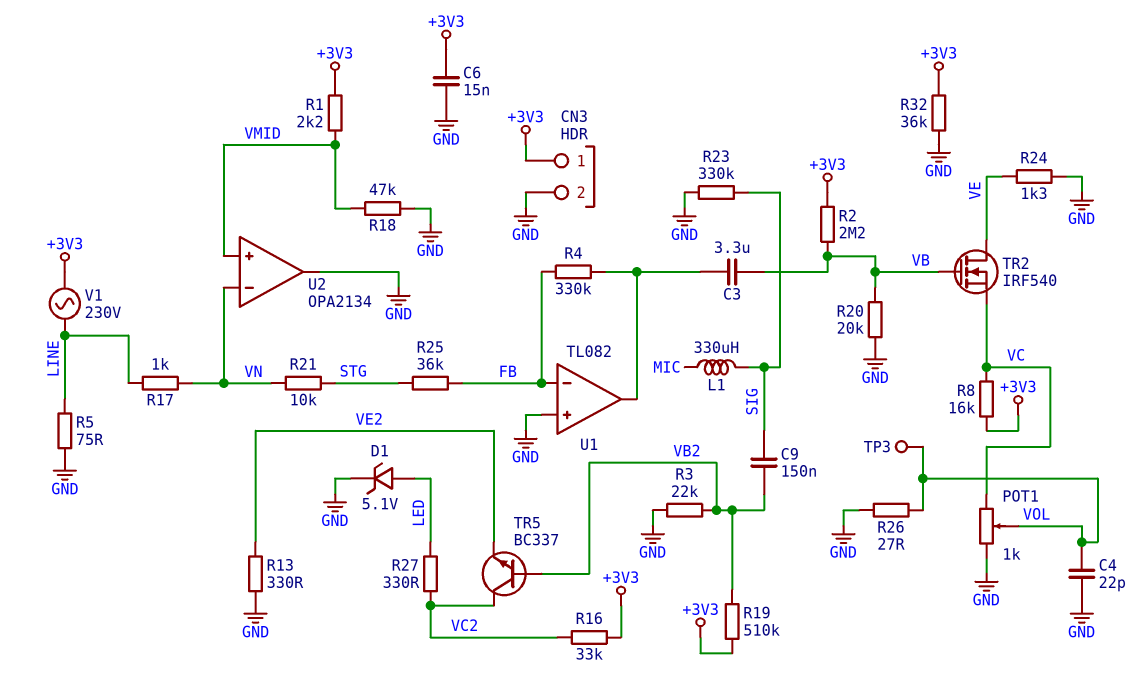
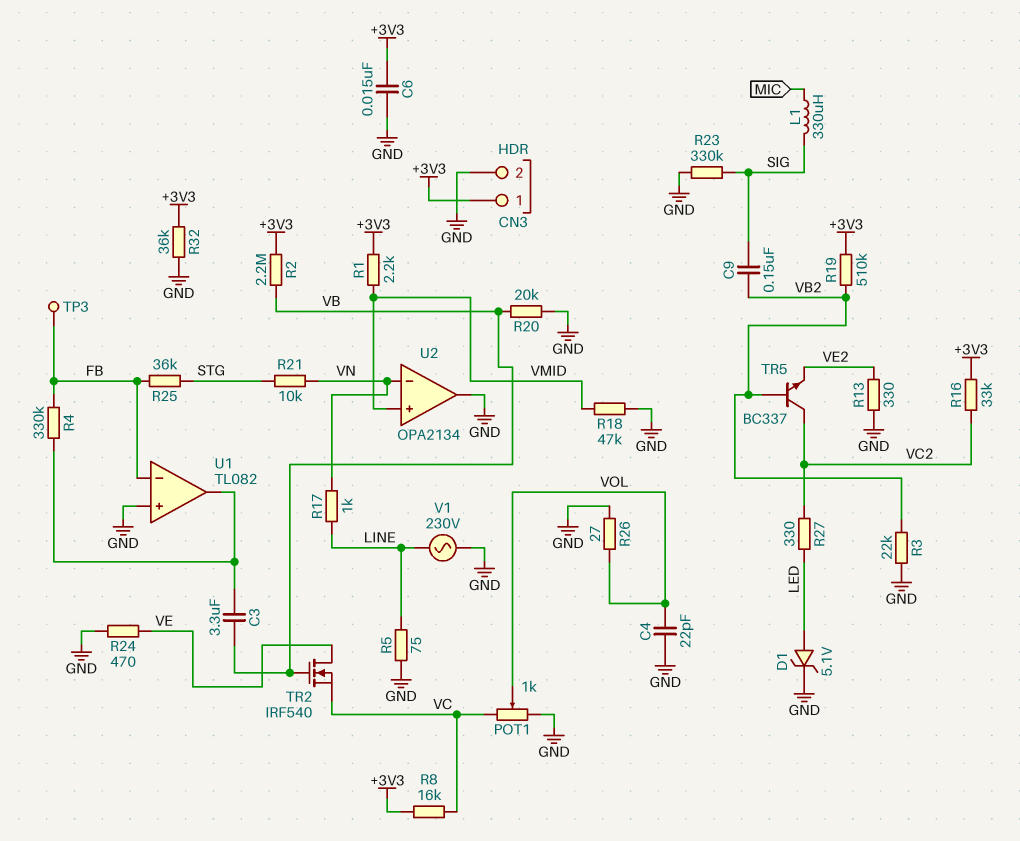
R24: 1.3k (GND, VE) -> 470 (GND, VE)
TP3: test point (VOL) -> test point (FB)
V1: AC 230V (+3V3, LINE) -> AC 230V (GND, LINE)

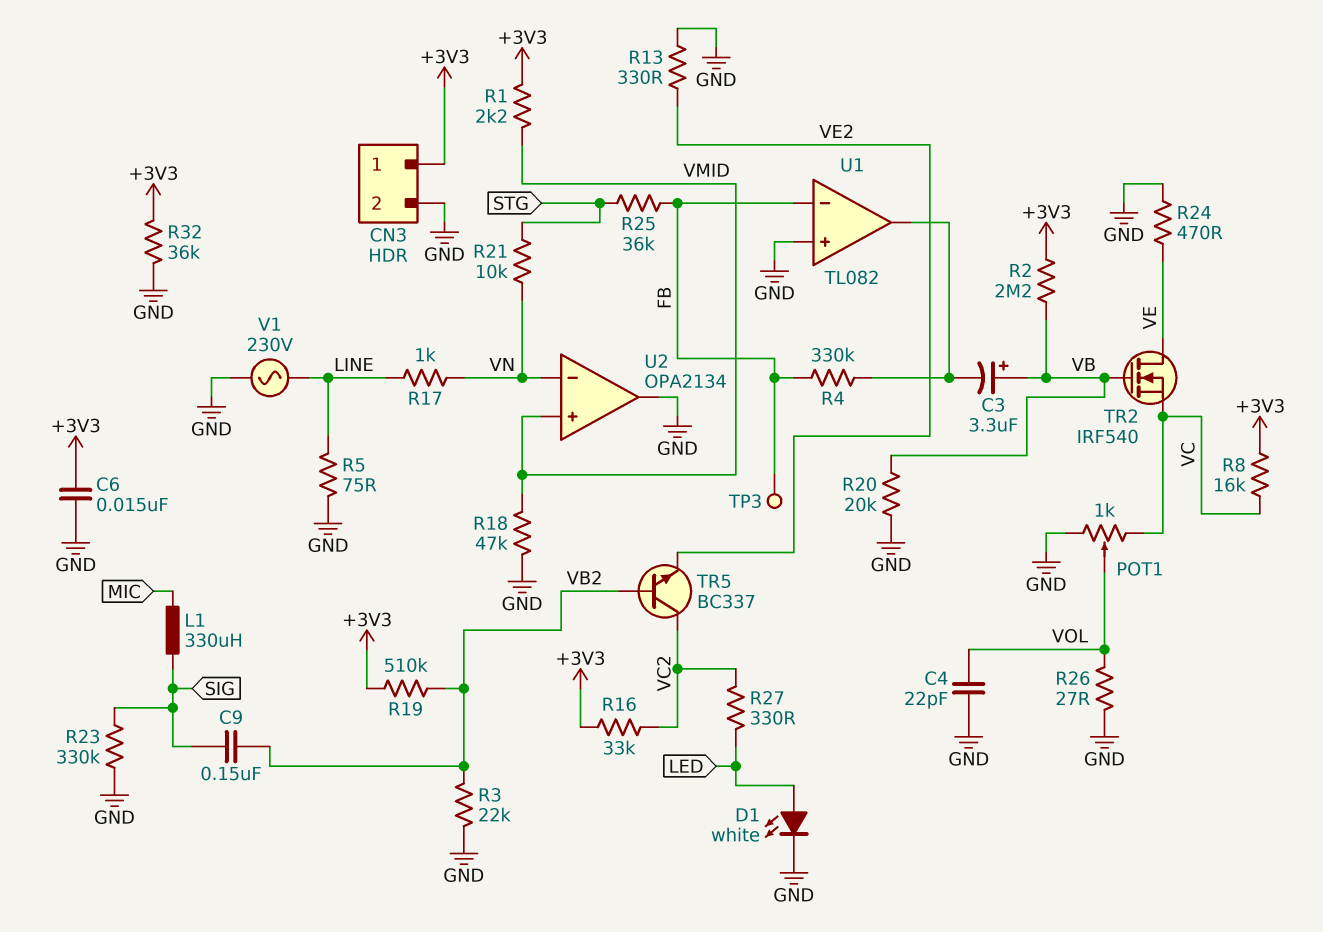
C3: 3.3uF (U1/out, VB) -> 3.3uF (plus VB, minus U1/out)
D1: zener 5.1V (A LED, K GND) -> LED white (A LED, K GND)

